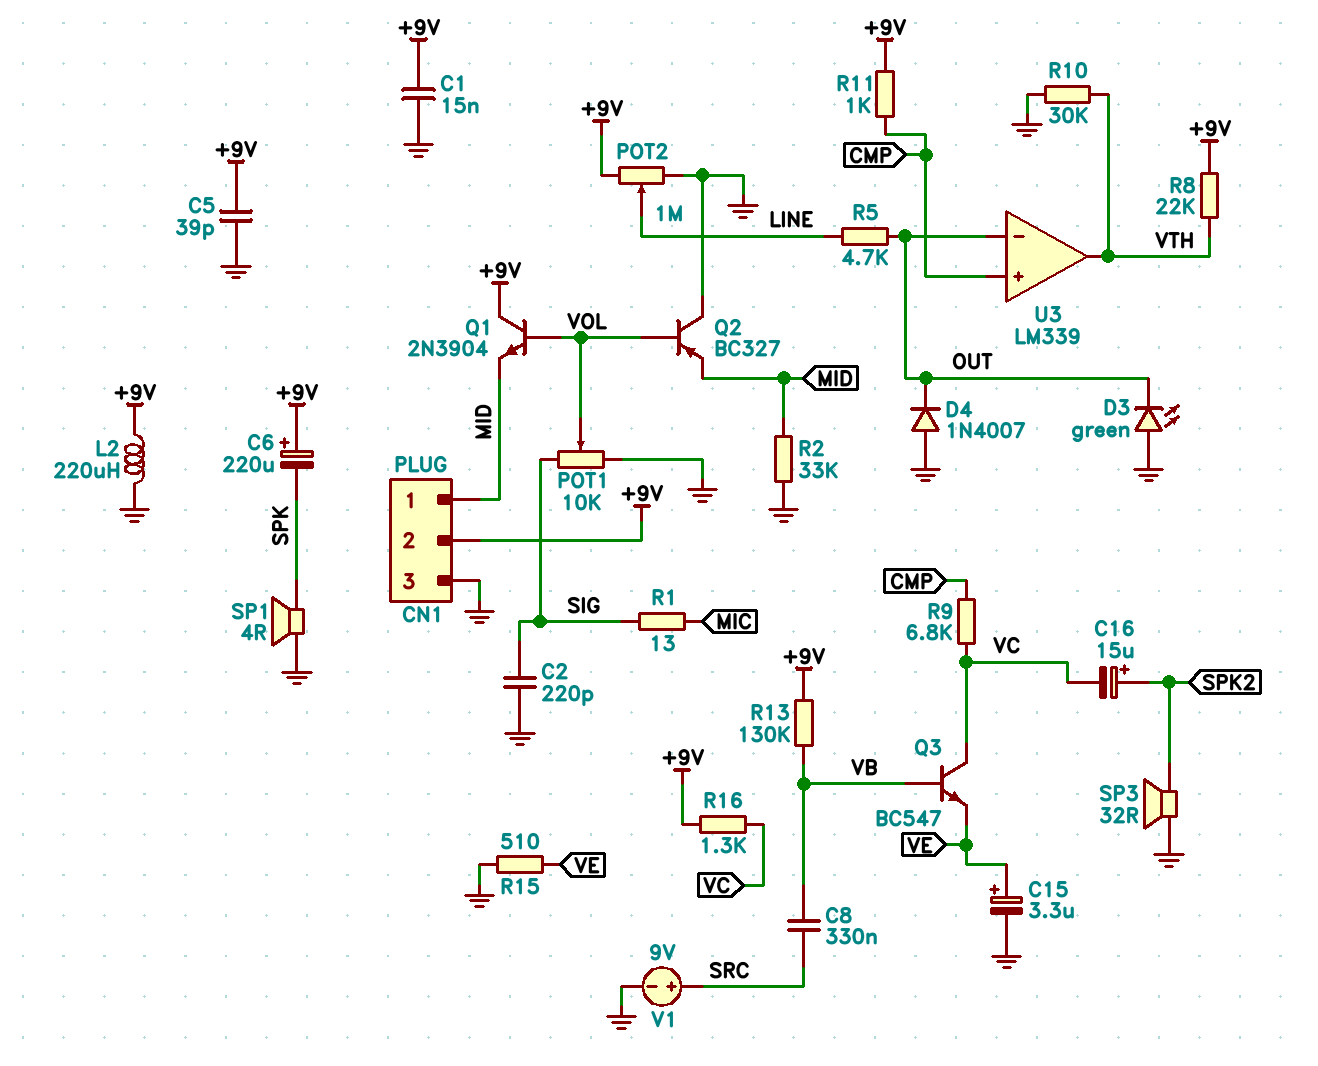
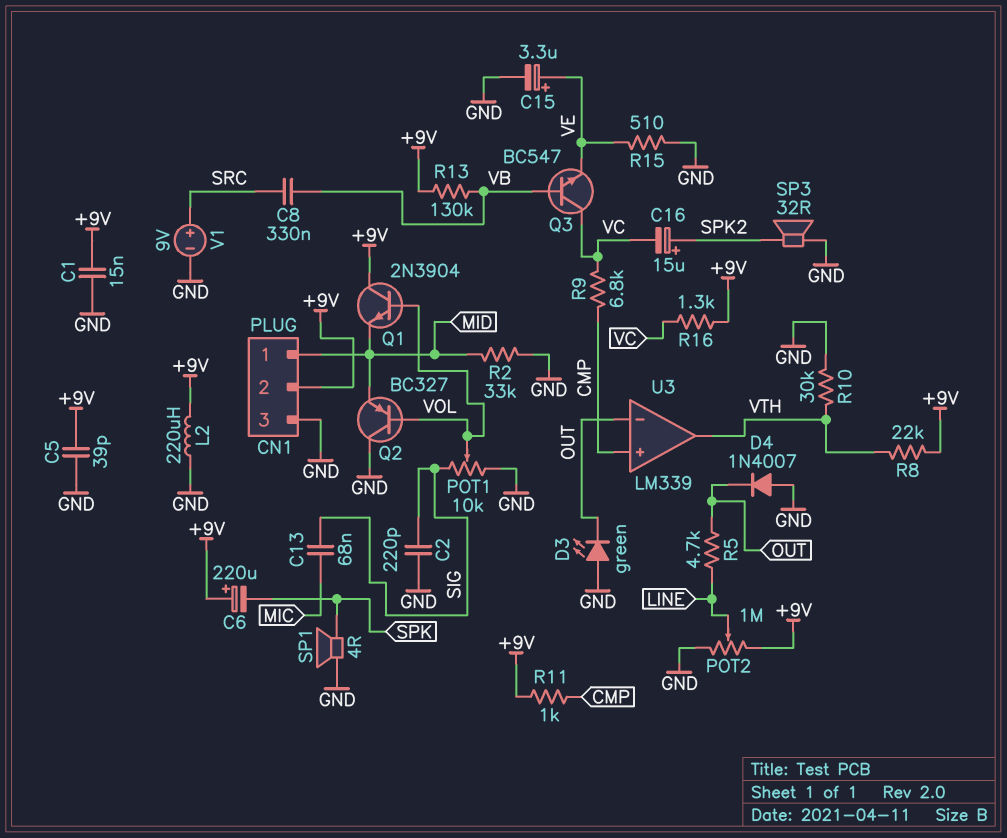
C13: none -> 68nF (MIC, SIG)
R1: 13 (MIC, SIG) -> none

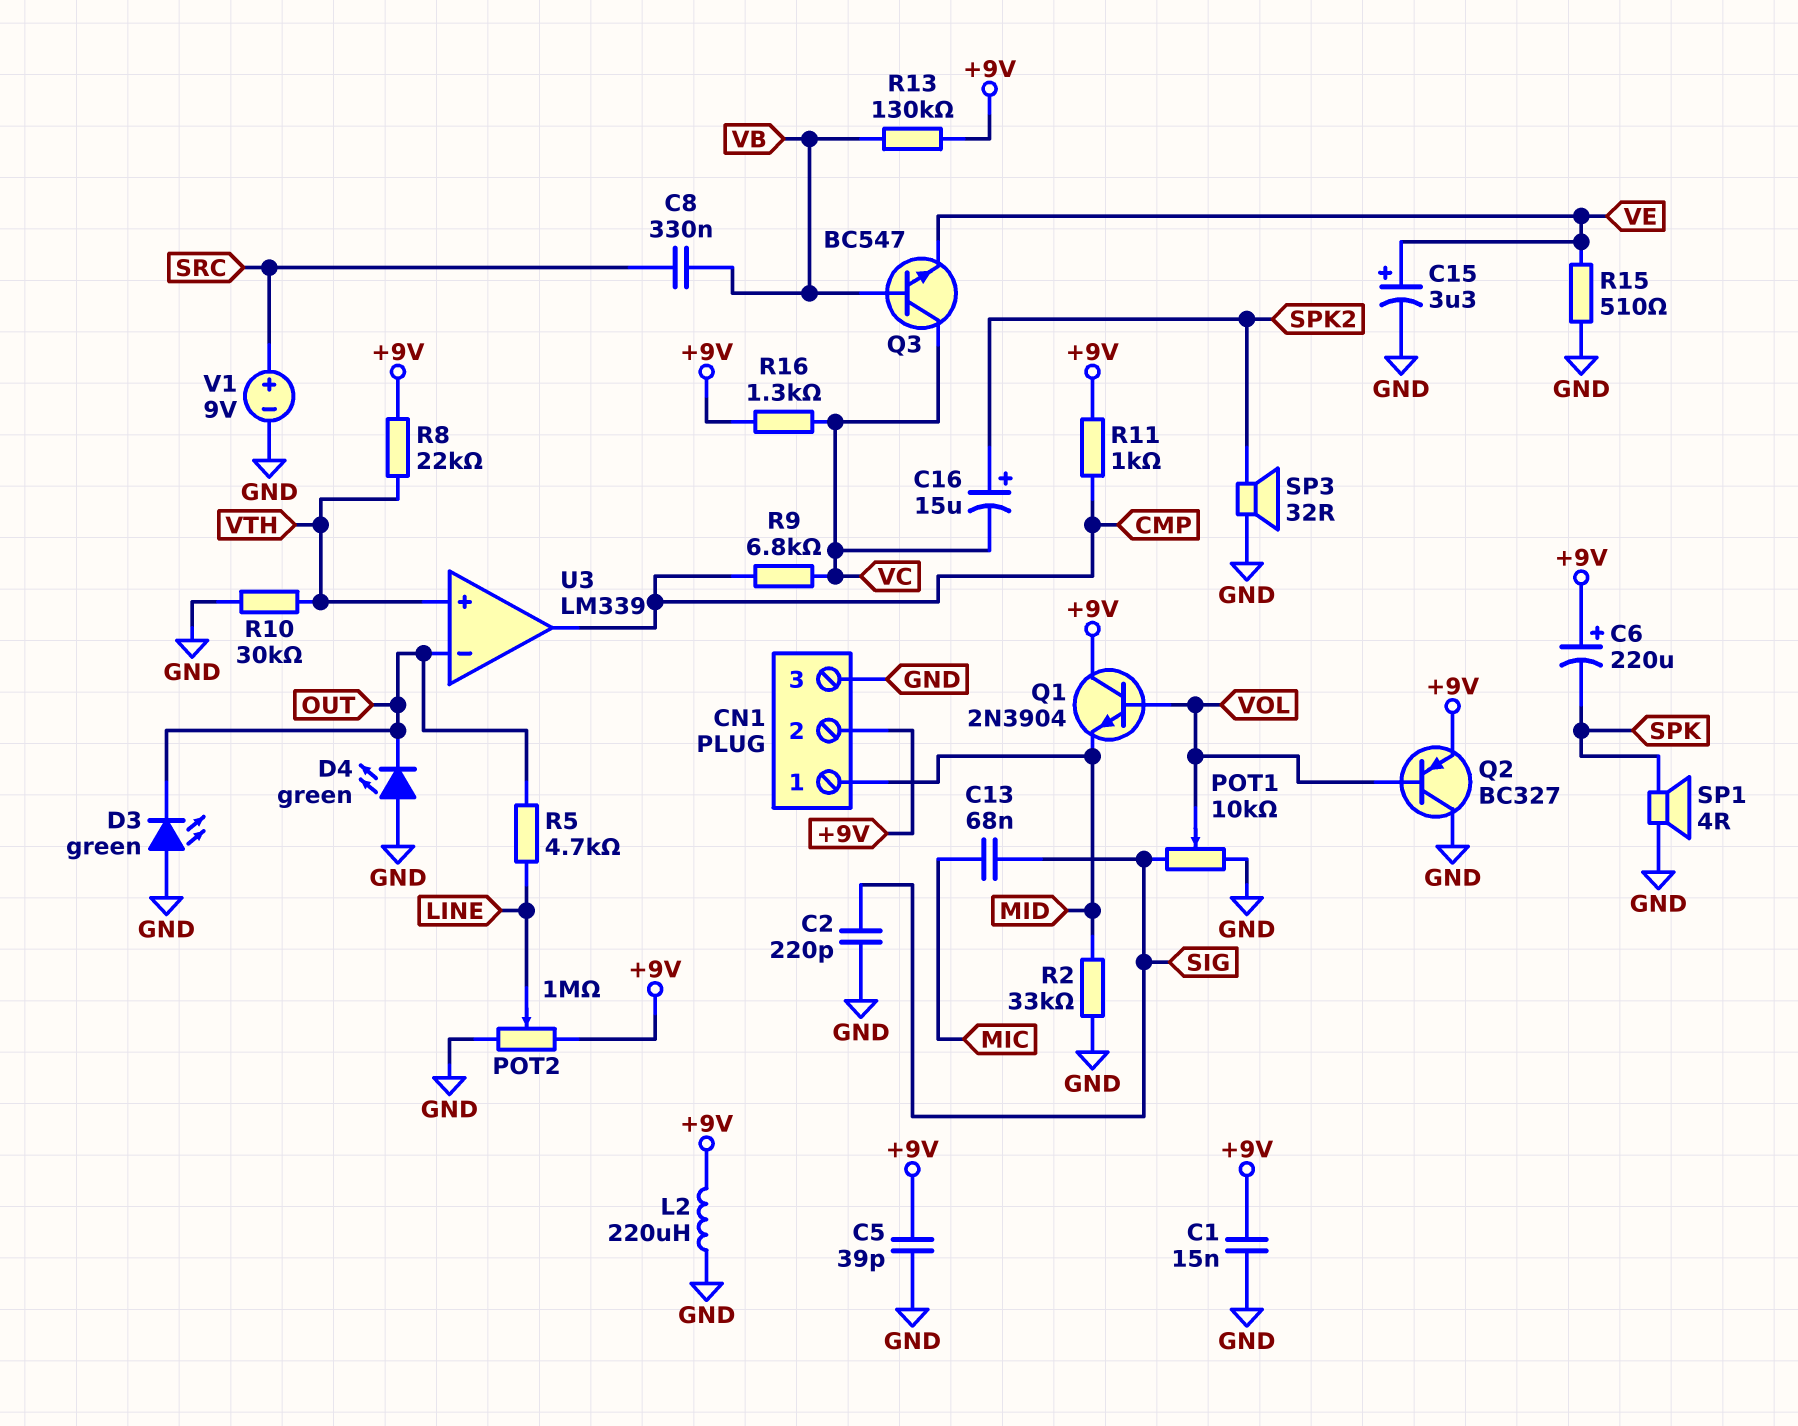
D4: diode 1N4007 (A GND, K OUT) -> LED green (A GND, K OUT)
Q2: PNP BC327 (B VOL, C GND, E MID) -> PNP BC327 (B VOL, C GND, E +9V)
U3 pin in+: CMP -> VTH
U3 pin out: VTH -> CMP

